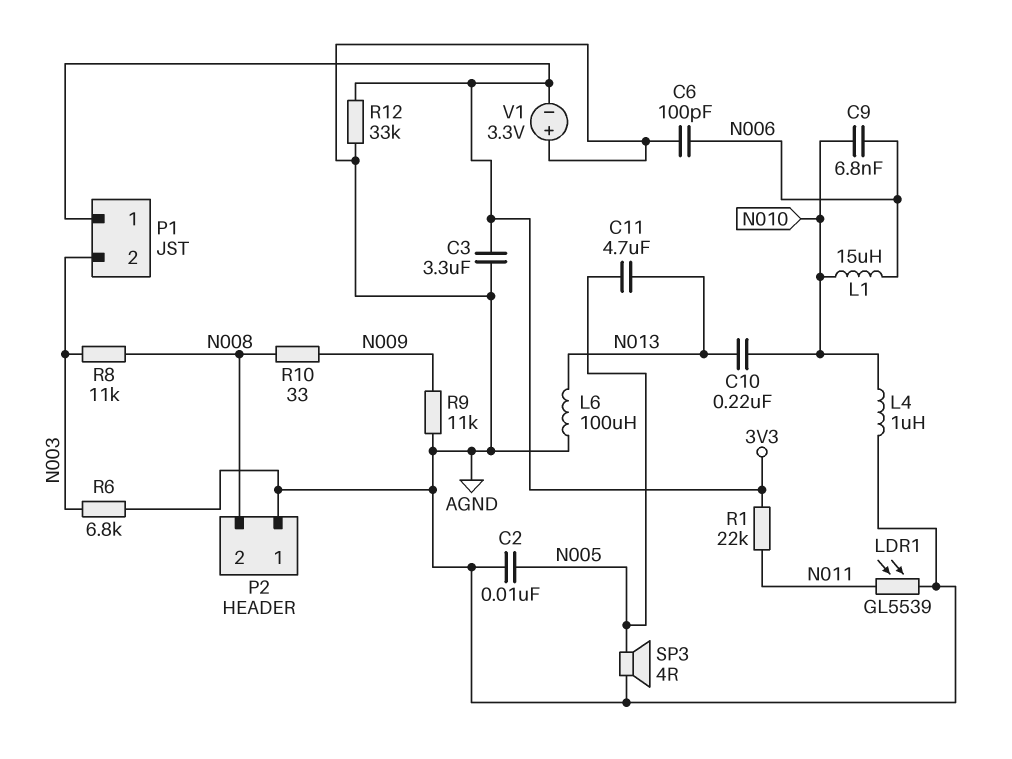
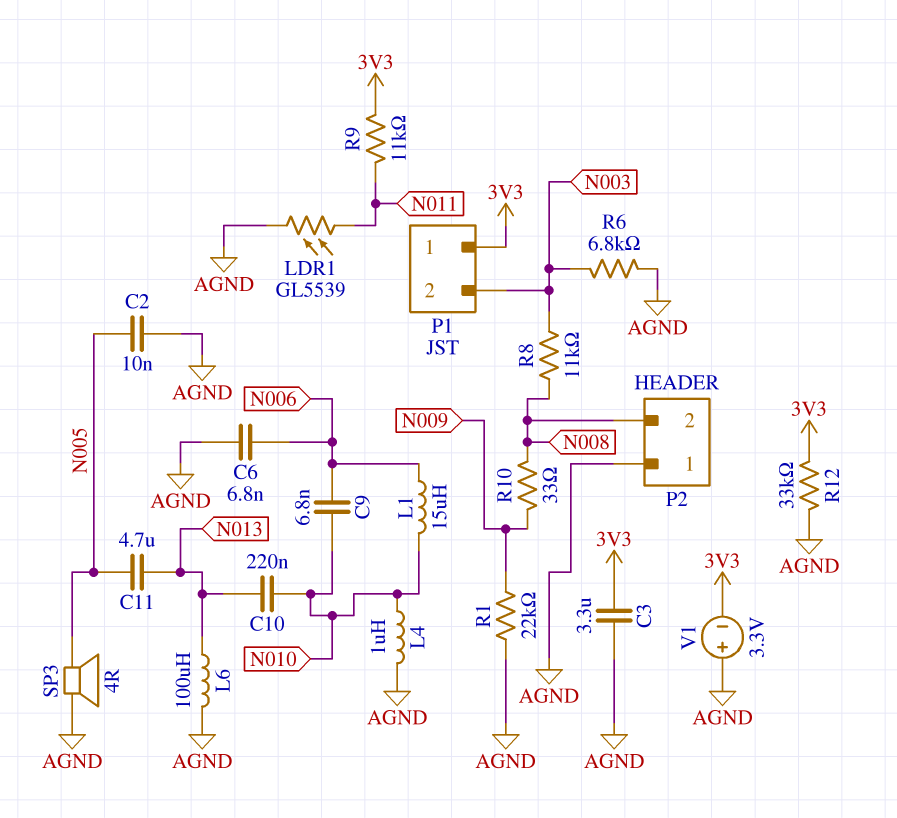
C6: 100pF (AGND, N006) -> 6.8nF (AGND, N006)
R1: 22k (3V3, N011) -> 22k (AGND, N009)
R9: 11k (AGND, N009) -> 11k (3V3, N011)

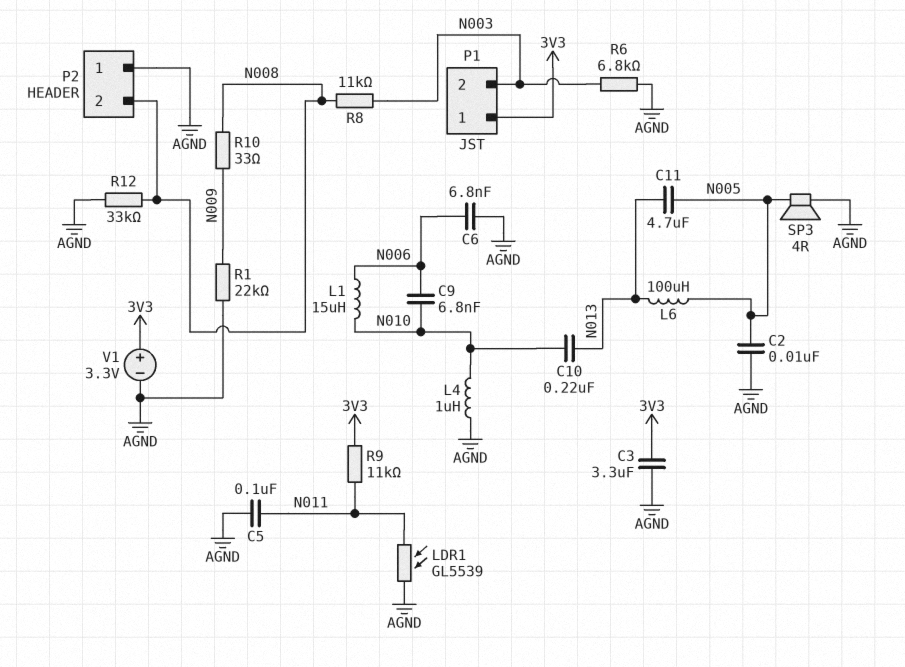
C5: none -> 100nF (AGND, N011)
L6: 100uH (AGND, N013) -> 100uH (N005, N013)
R12: 33k (3V3, AGND) -> 33k (AGND, N008)
V1: 3.3V (plus AGND, minus 3V3) -> 3.3V (plus 3V3, minus AGND)

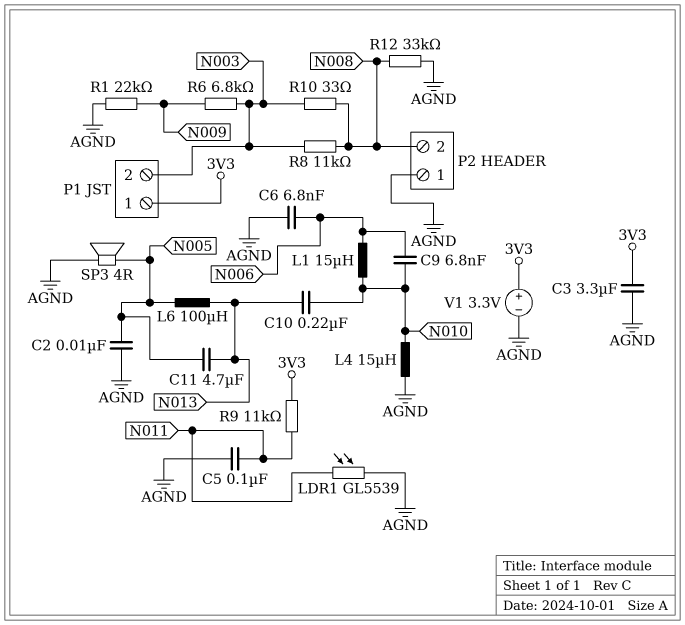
L4: 1uH (AGND, N010) -> 15uH (AGND, N010)
R6: 6.8k (AGND, N003) -> 6.8k (N003, N009)
R10: 33 (N008, N009) -> 33 (N003, N008)

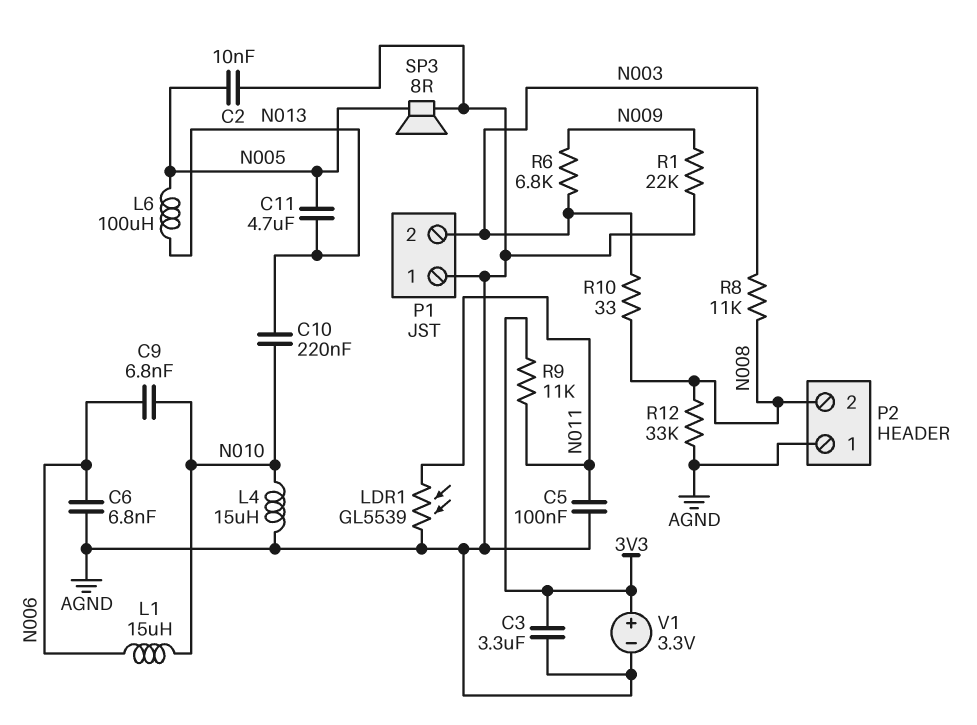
P1 pin 1: 3V3 -> AGND
SP3: speaker 4R (AGND, N005) -> speaker 8R (AGND, N005)

